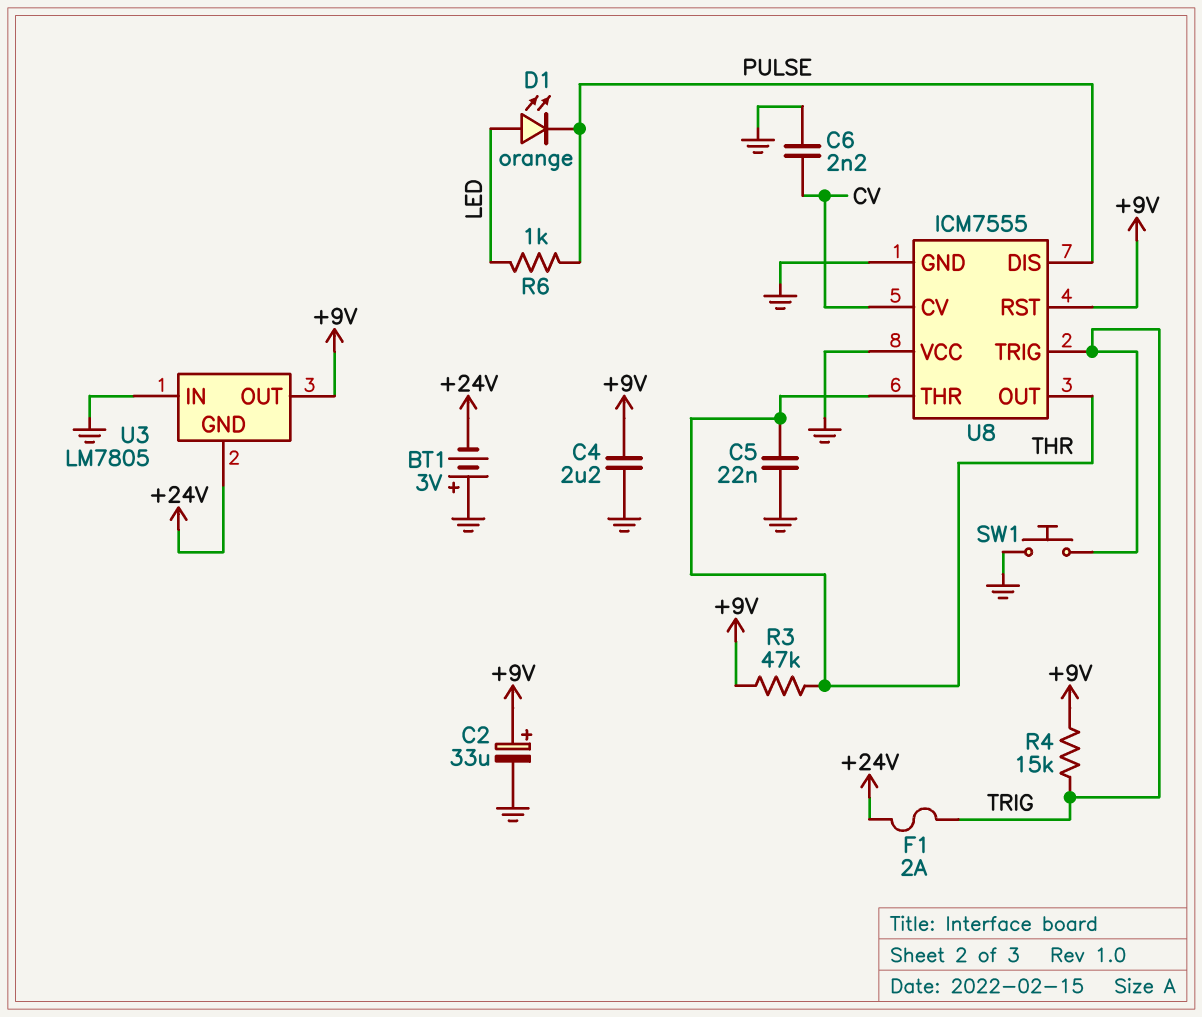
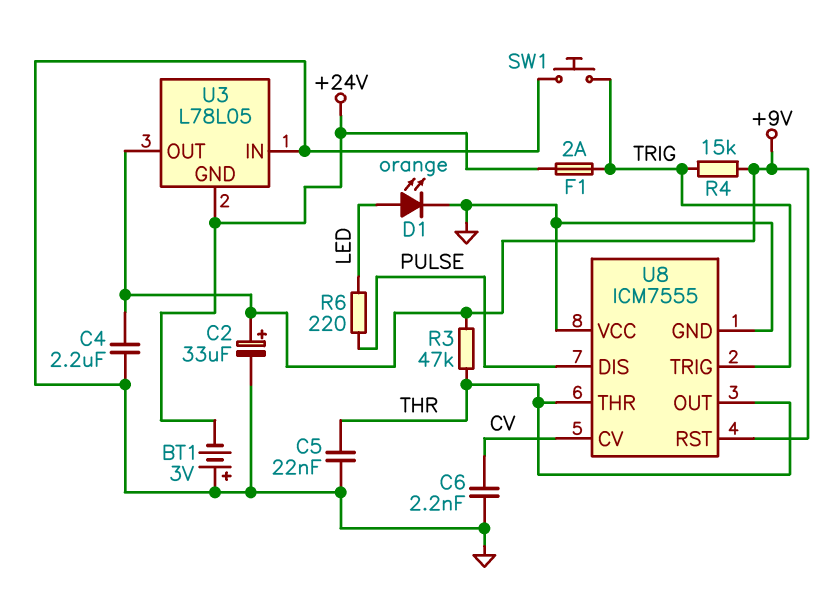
D1: LED orange (A LED, K PULSE) -> LED orange (A LED, K GND)
R6: 1k (LED, PULSE) -> 220 (LED, PULSE)
U3: LM7805 -> L78L05

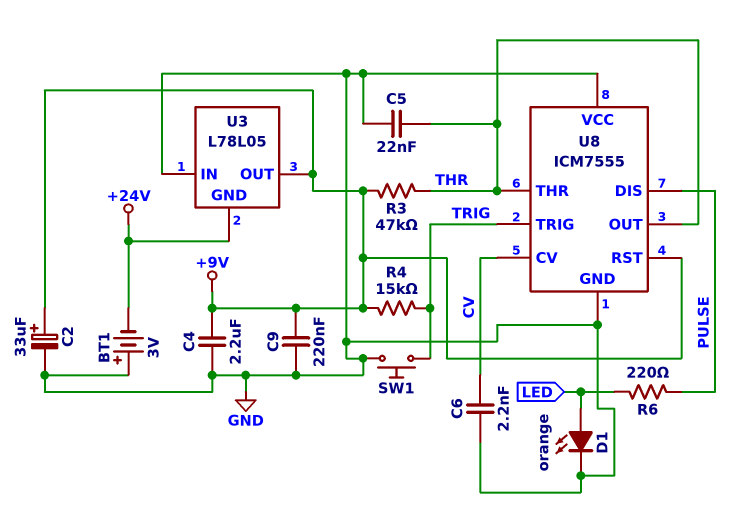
C9: none -> 220nF (+9V, GND)
F1: 2A (+24V, TRIG) -> none

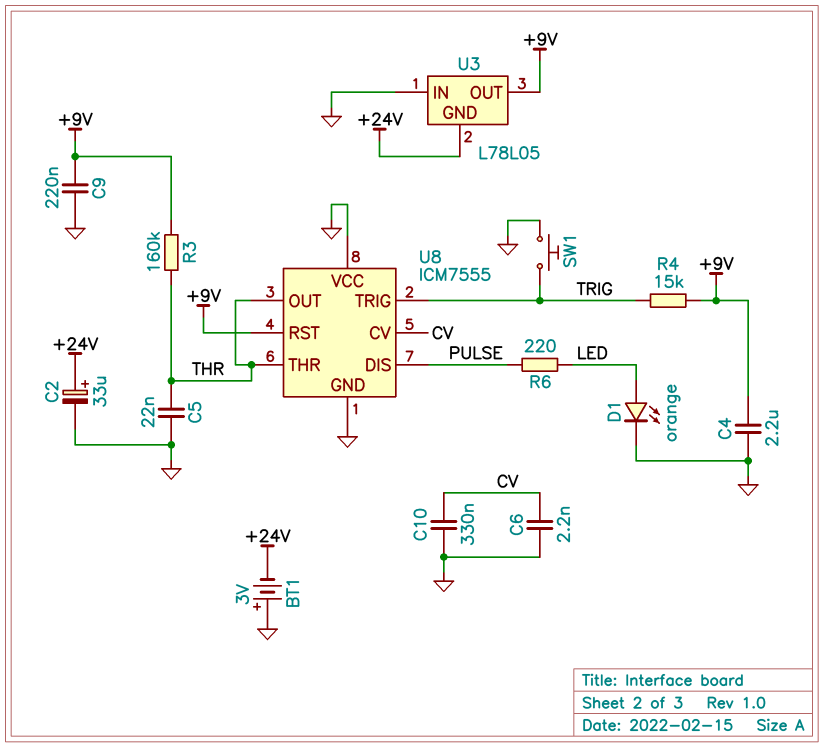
C2: 33uF (plus +9V, minus GND) -> 33uF (plus +24V, minus GND)
C10: none -> 330nF (CV, GND)
R3: 47k (+9V, THR) -> 160k (+9V, THR)

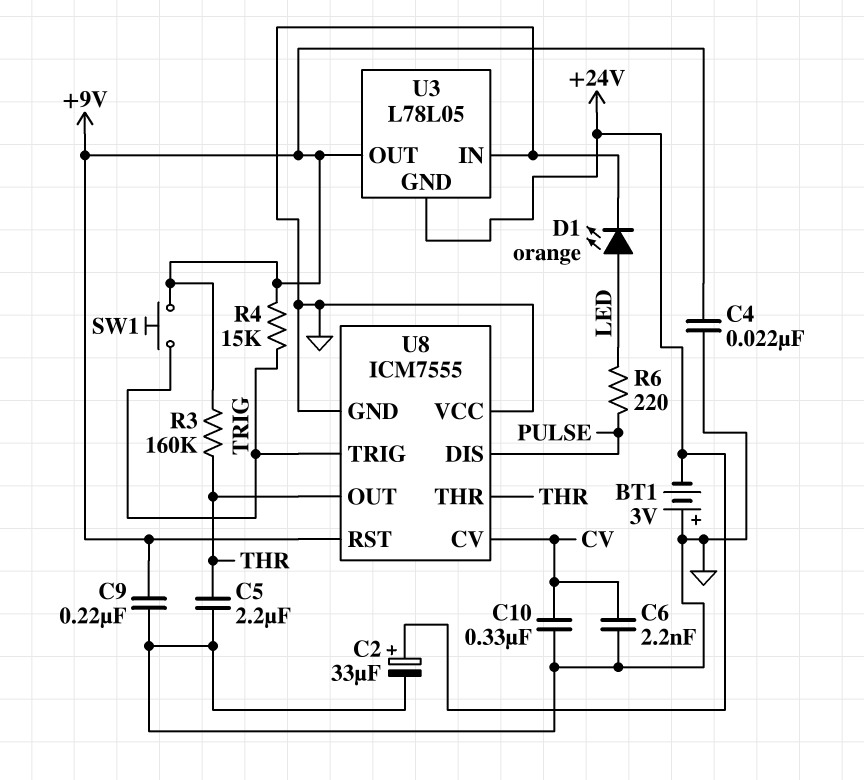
C4: 2.2uF (+9V, GND) -> 22nF (+9V, GND)
C5: 22nF (GND, THR) -> 2.2uF (GND, THR)
SW1: button (GND, TRIG) -> button (+9V, TRIG)

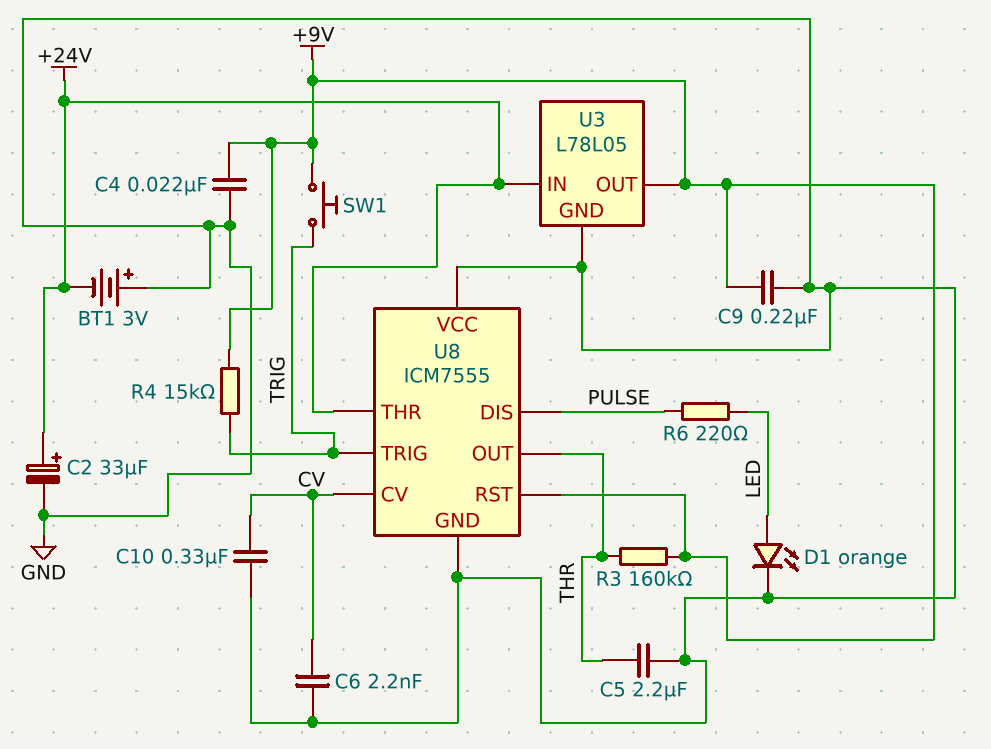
U3 pin GND: +24V -> GND
U3 pin IN: GND -> +24V
U8 pin THR: THR -> +24V

